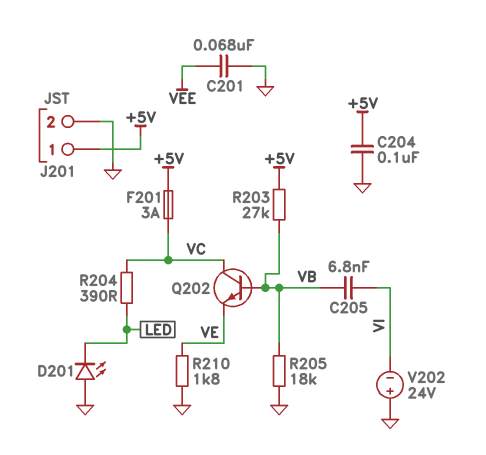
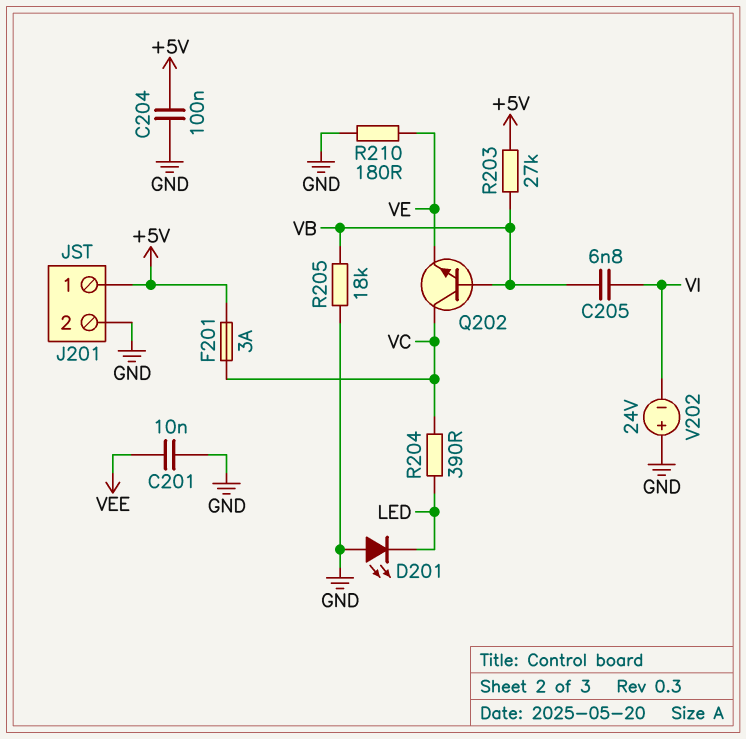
C201: 68nF (GND, VEE) -> 10nF (GND, VEE)
R210: 1.8k (GND, VE) -> 180 (GND, VE)

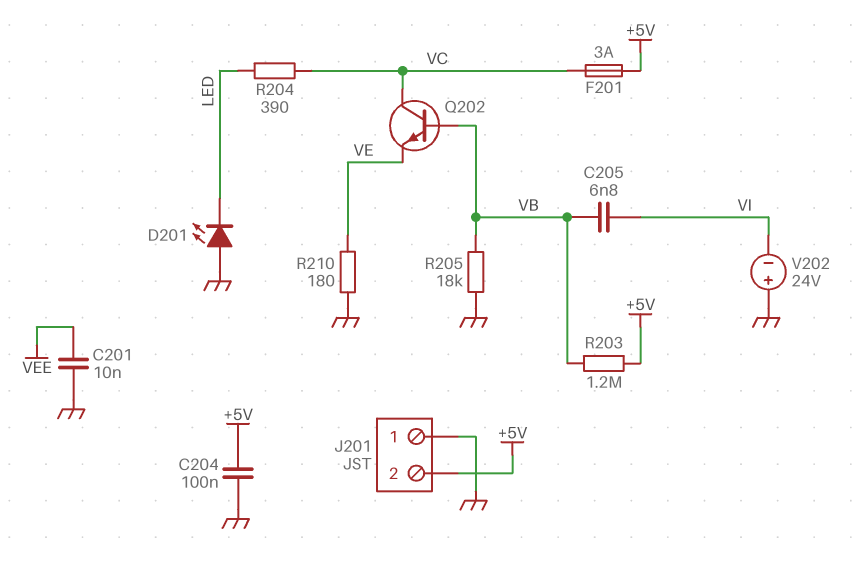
J201 pin 1: +5V -> GND
J201 pin 2: GND -> +5V
R203: 27k (+5V, VB) -> 1.2M (+5V, VB)

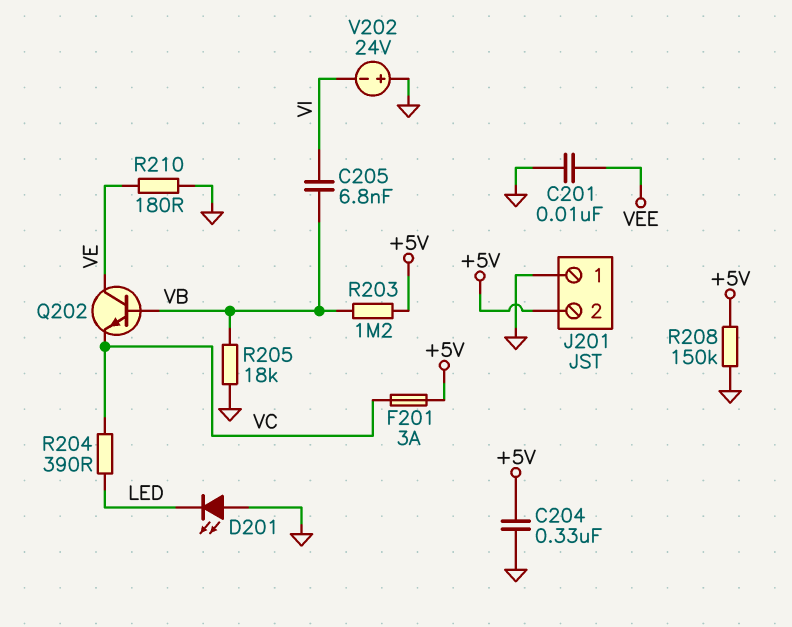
C204: 100nF (+5V, GND) -> 330nF (+5V, GND)
Q202: NPN (B VB, C VC, E VE) -> NPN (B VB, C VE, E VC)
R208: none -> 150k (+5V, GND)

